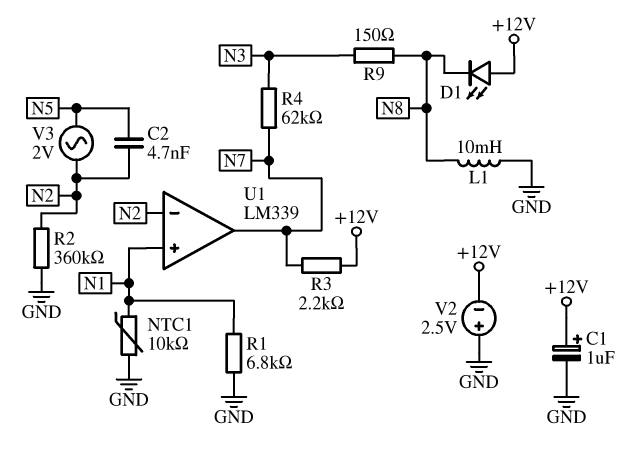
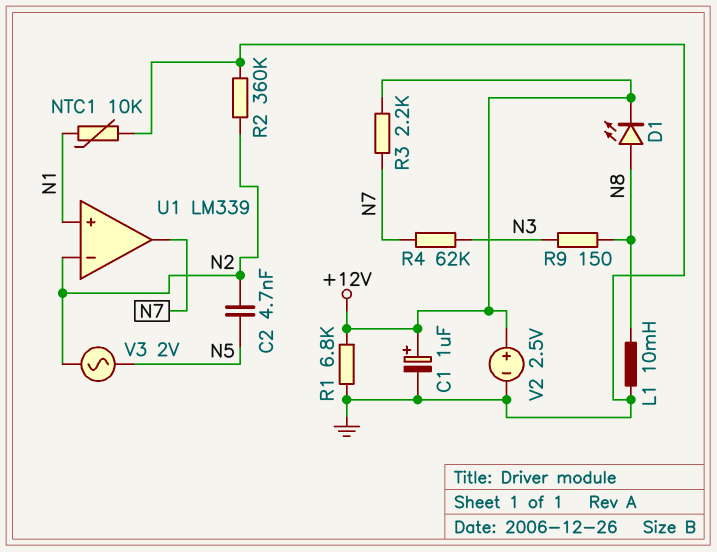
D1: LED (A +12V, K N8) -> LED (A N8, K +12V)
R1: 6.8k (GND, N1) -> 6.8k (+12V, GND)
V2: 2.5V (plus GND, minus +12V) -> 2.5V (plus +12V, minus GND)

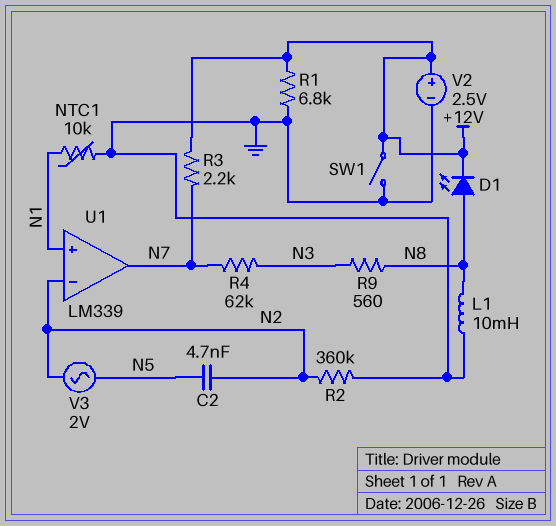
C1: 1uF (plus +12V, minus GND) -> none
R9: 150 (N3, N8) -> 560 (N3, N8)
SW1: none -> switch (+12V, GND)

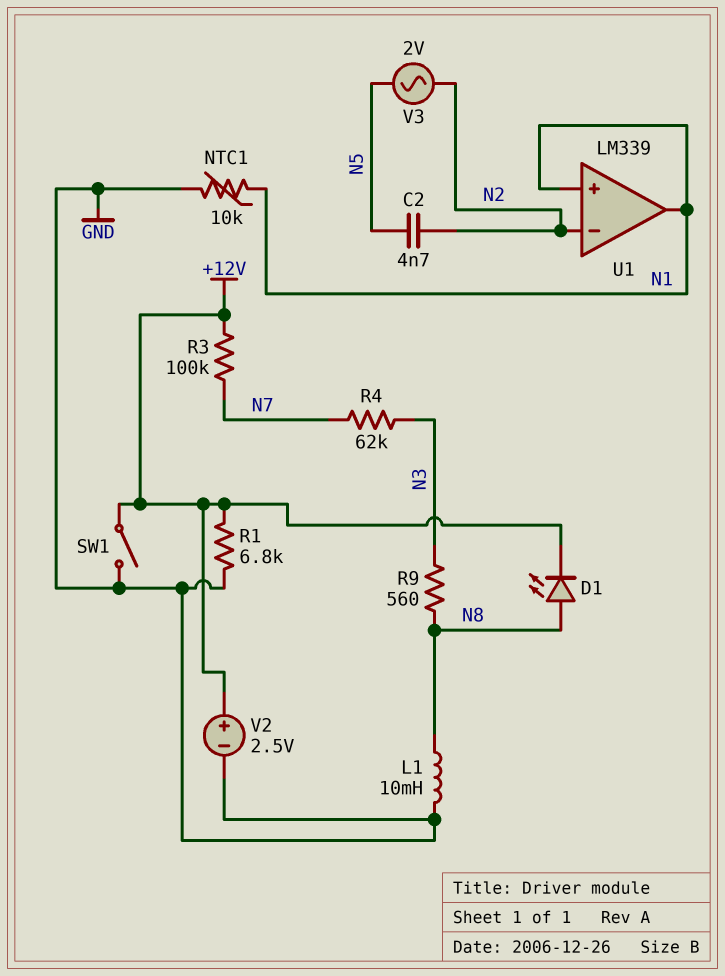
R2: 360k (GND, N2) -> none
R3: 2.2k (+12V, N7) -> 100k (+12V, N7)
U1 pin out: N7 -> N1

